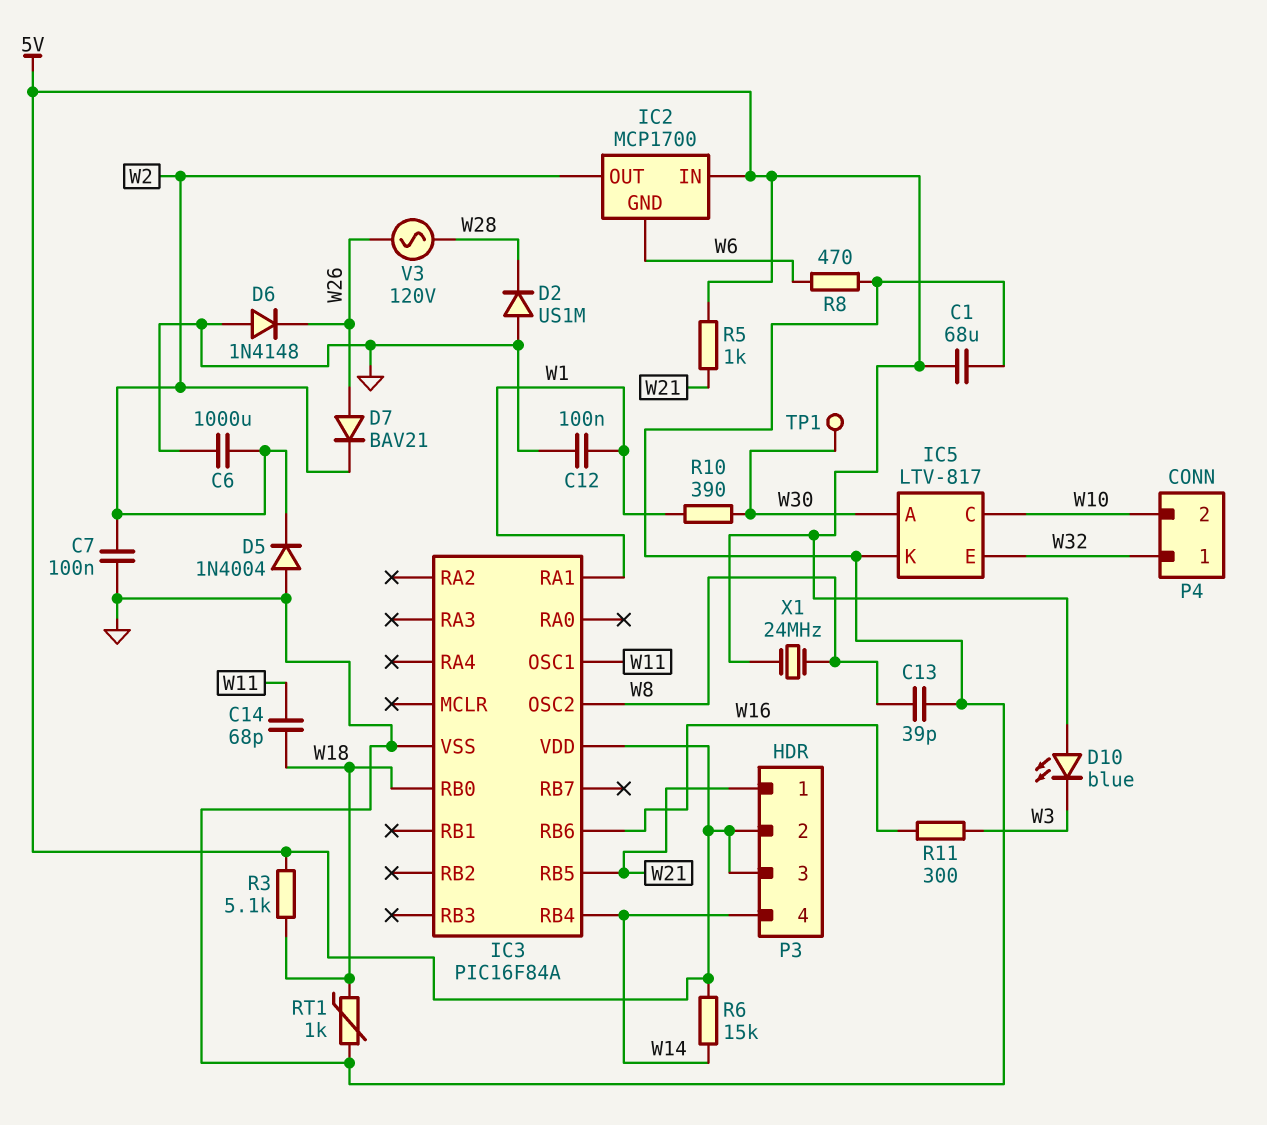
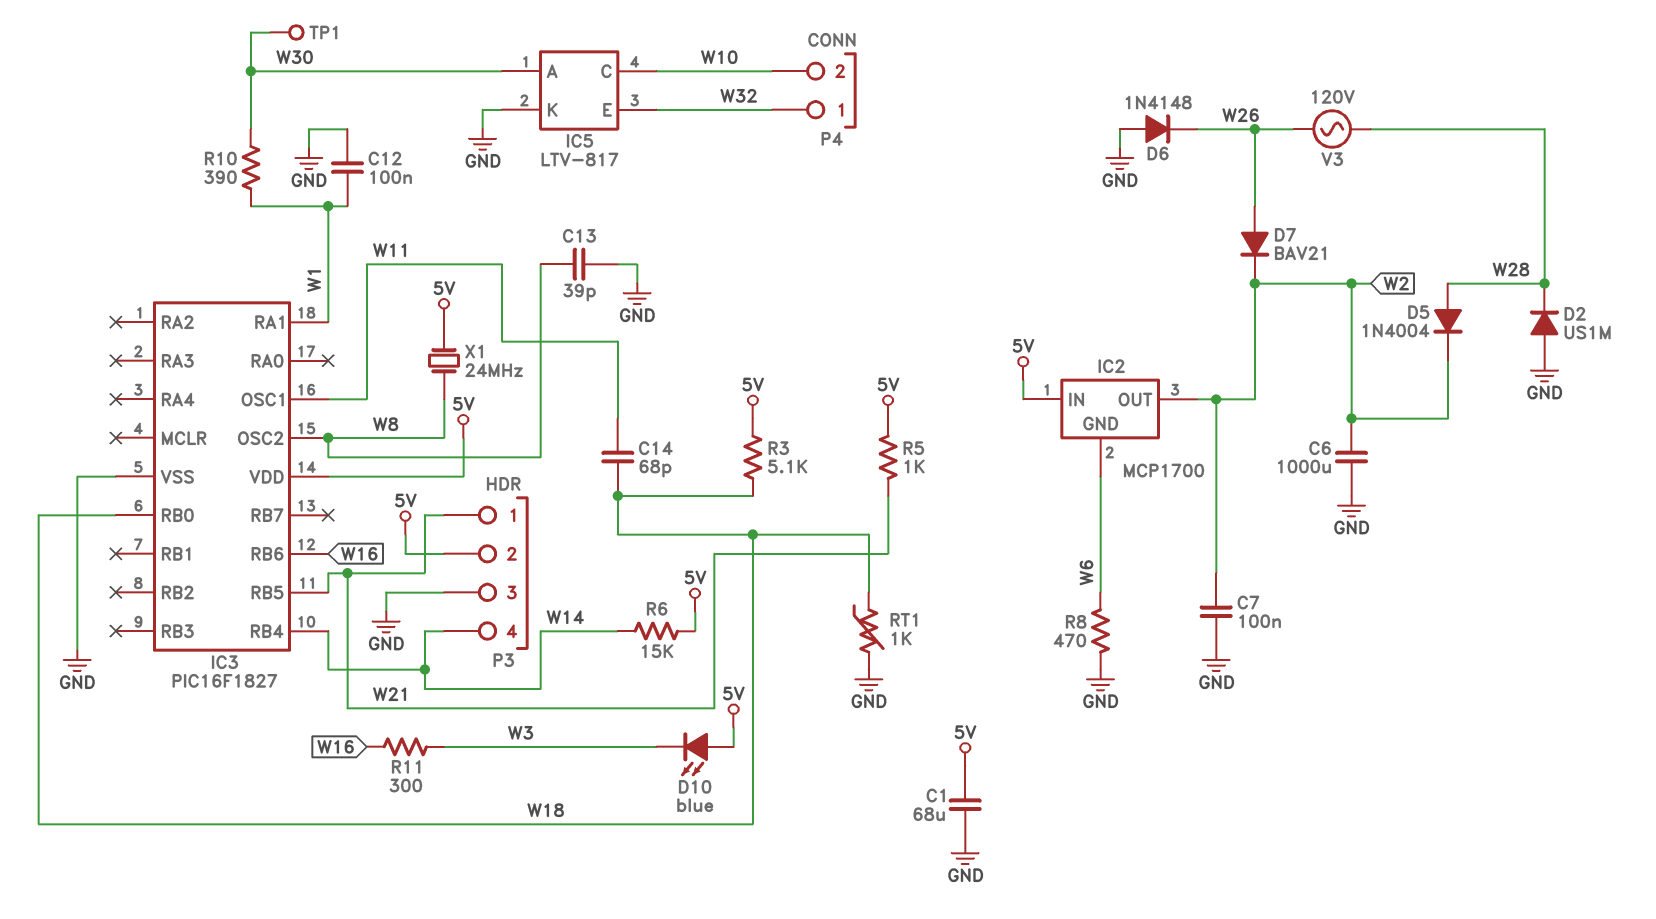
D5: diode 1N4004 (A GND, K W2) -> diode 1N4004 (A W28, K W2)
IC3: PIC16F84A -> PIC16F1827
P3 pin 3: 5V -> GND

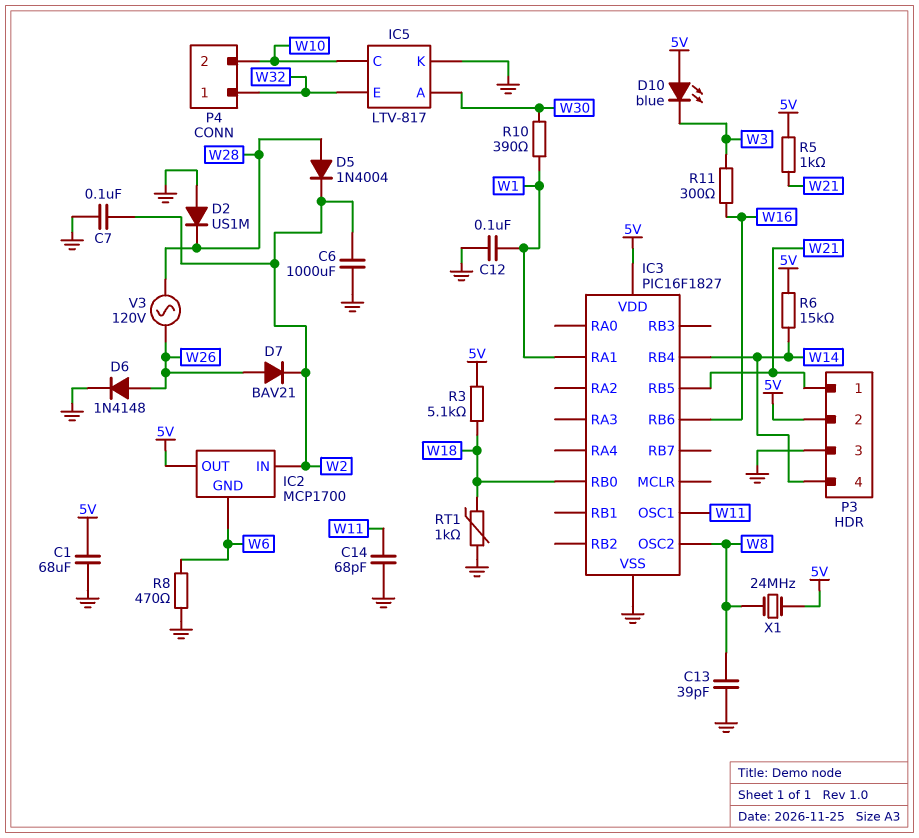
C14: 68pF (W11, W18) -> 68pF (GND, W11)
D6: diode 1N4148 (A GND, K W26) -> diode 1N4148 (A W26, K GND)
IC2 pin IN: 5V -> W2
IC2 pin OUT: W2 -> 5V
TP1: test point (W30) -> none

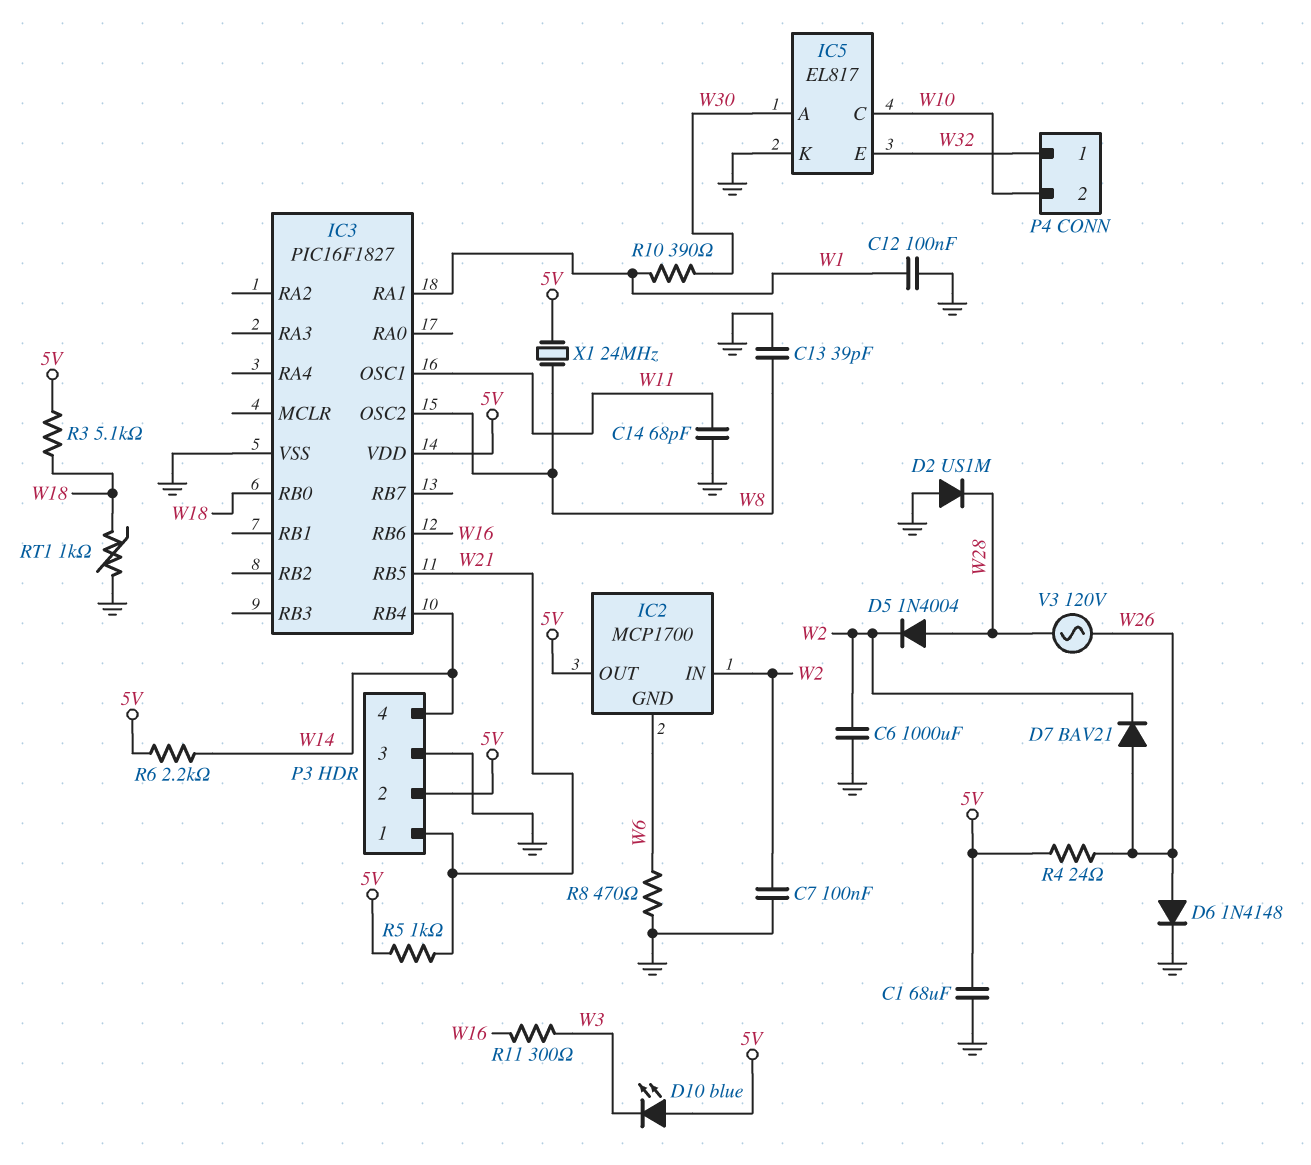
IC5: LTV-817 -> EL817
R4: none -> 24 (5V, W26)
R6: 15k (5V, W14) -> 2.2k (5V, W14)

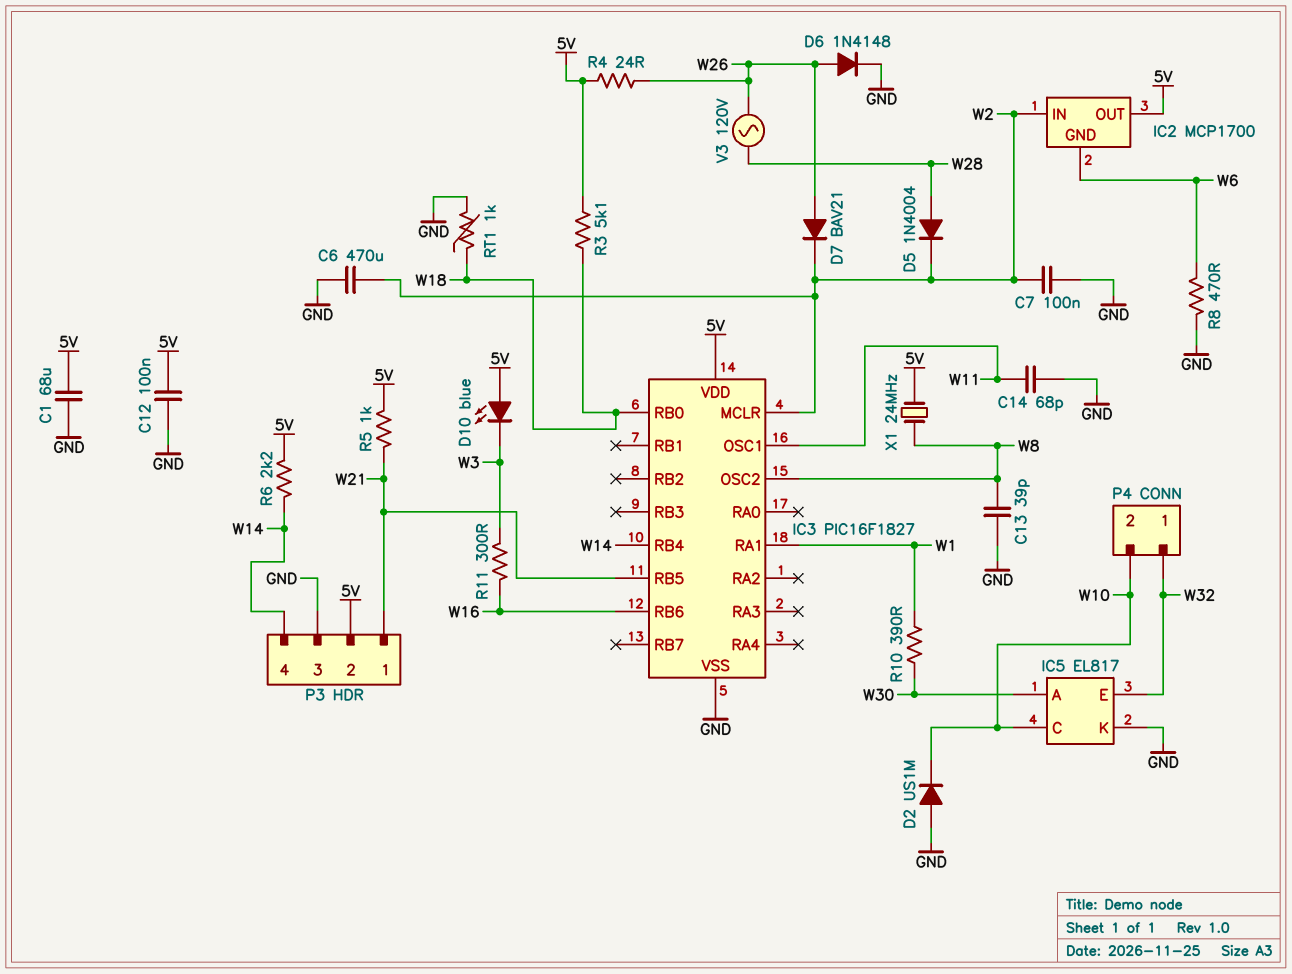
C6: 1000uF (GND, W2) -> 470uF (GND, W2)
C12: 100nF (GND, W1) -> 100nF (5V, GND)
D2: diode US1M (A GND, K W28) -> diode US1M (A GND, K W10)
IC3 pin MCLR: none -> W2

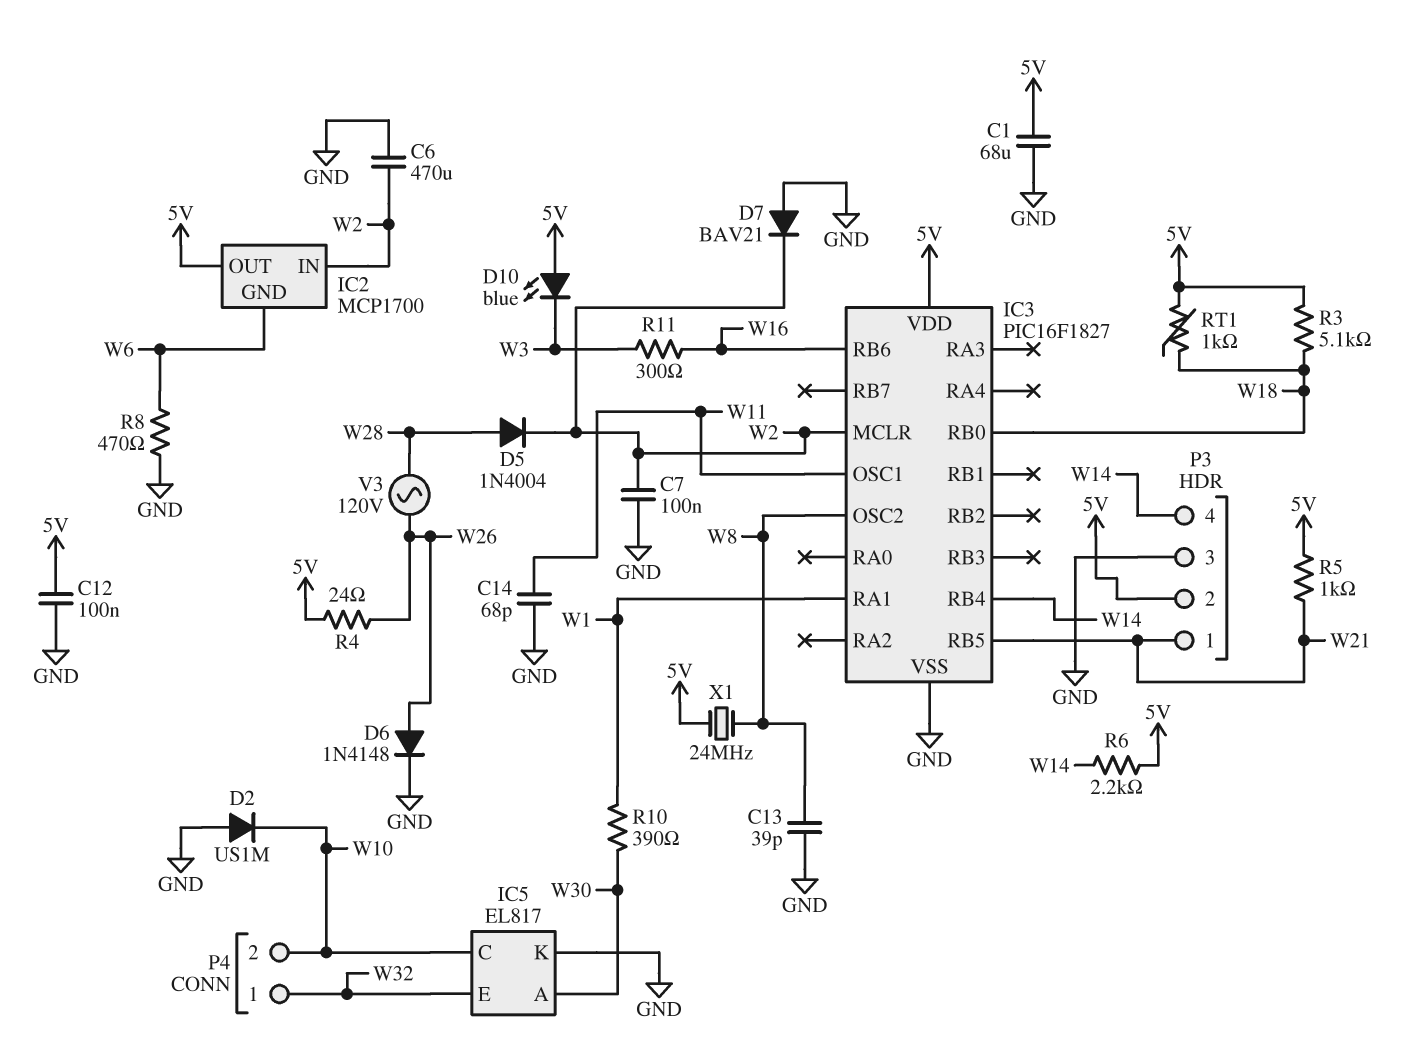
D7: diode BAV21 (A W26, K W2) -> diode BAV21 (A GND, K W2)
RT1: 1k (GND, W18) -> 1k (5V, W18)

